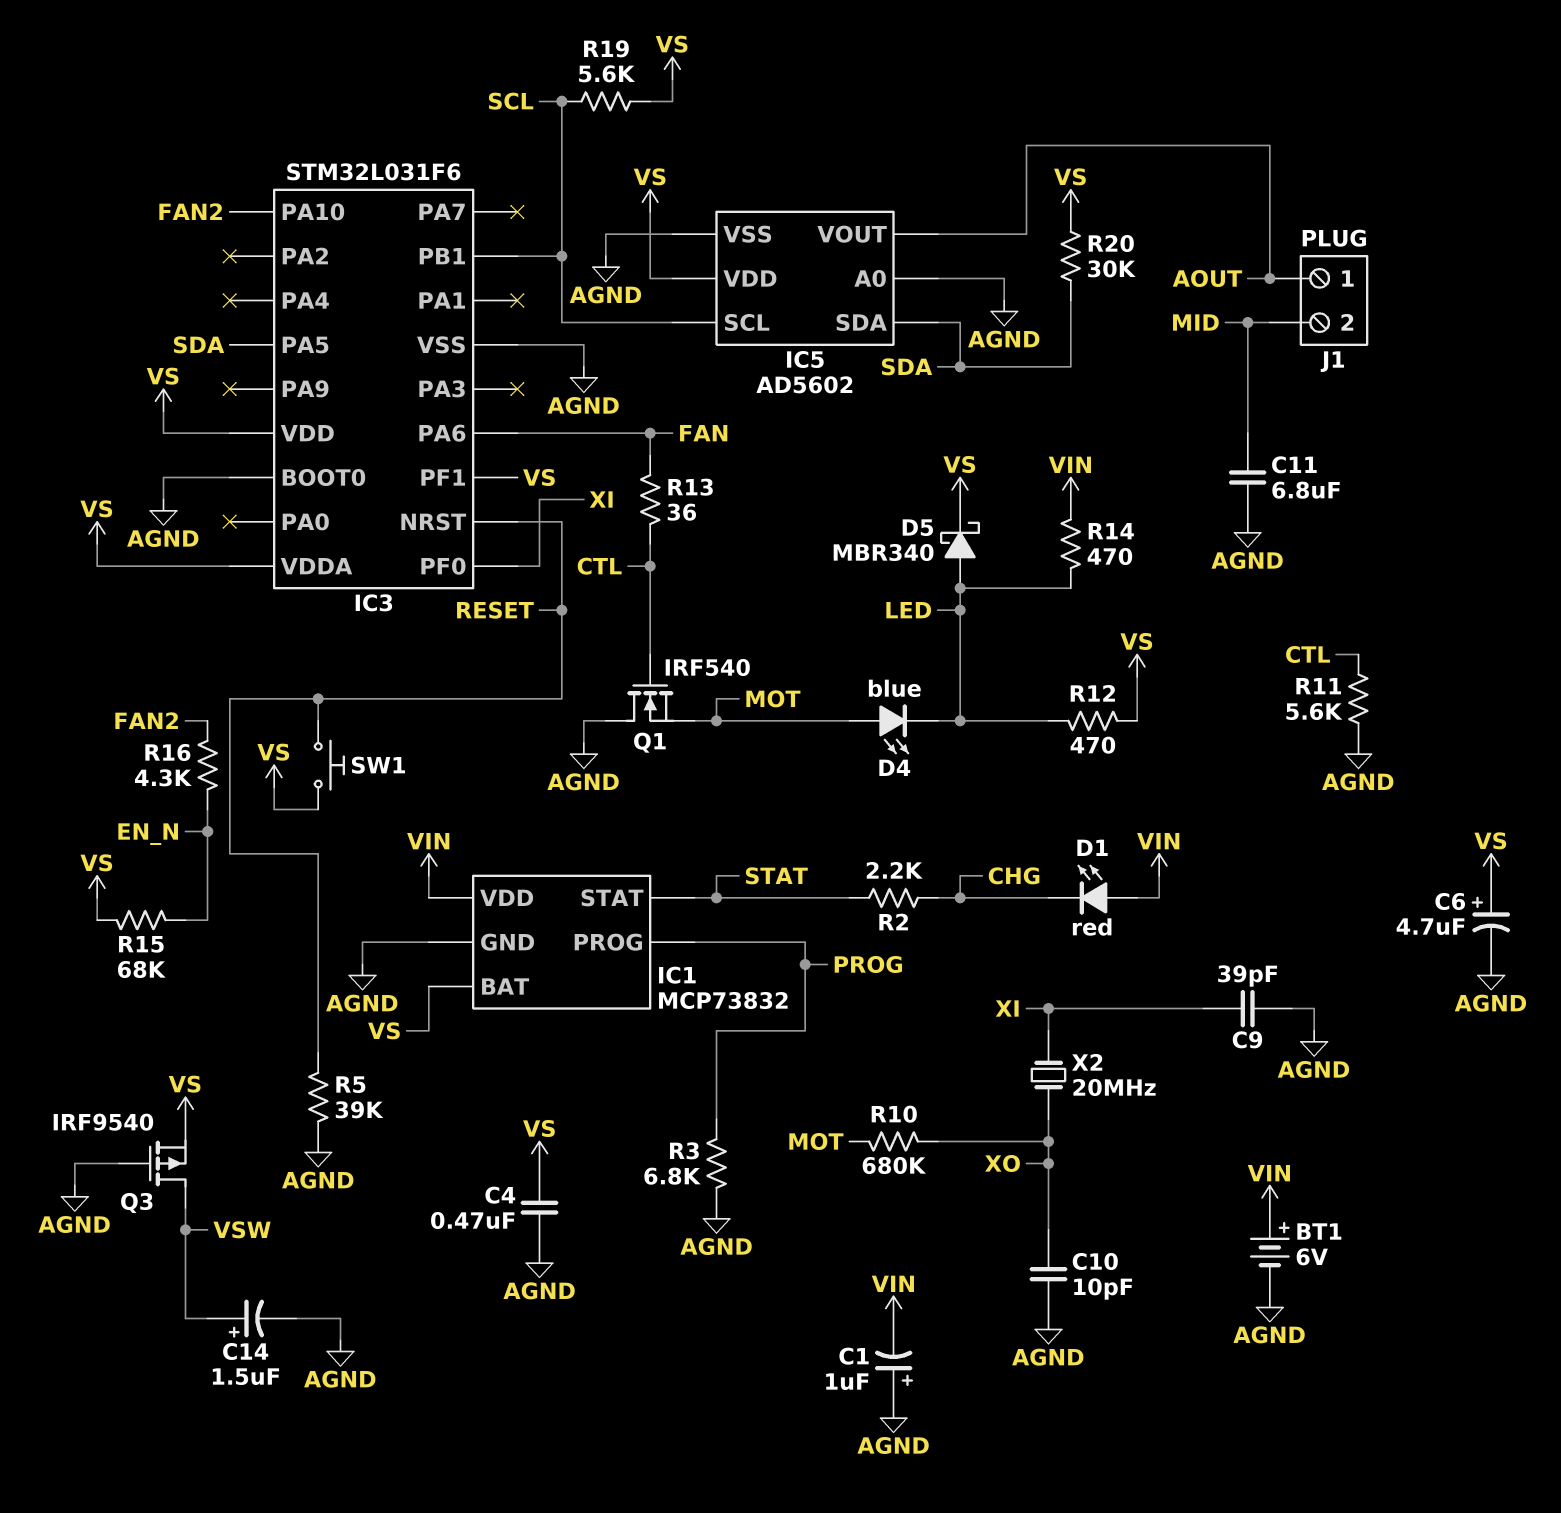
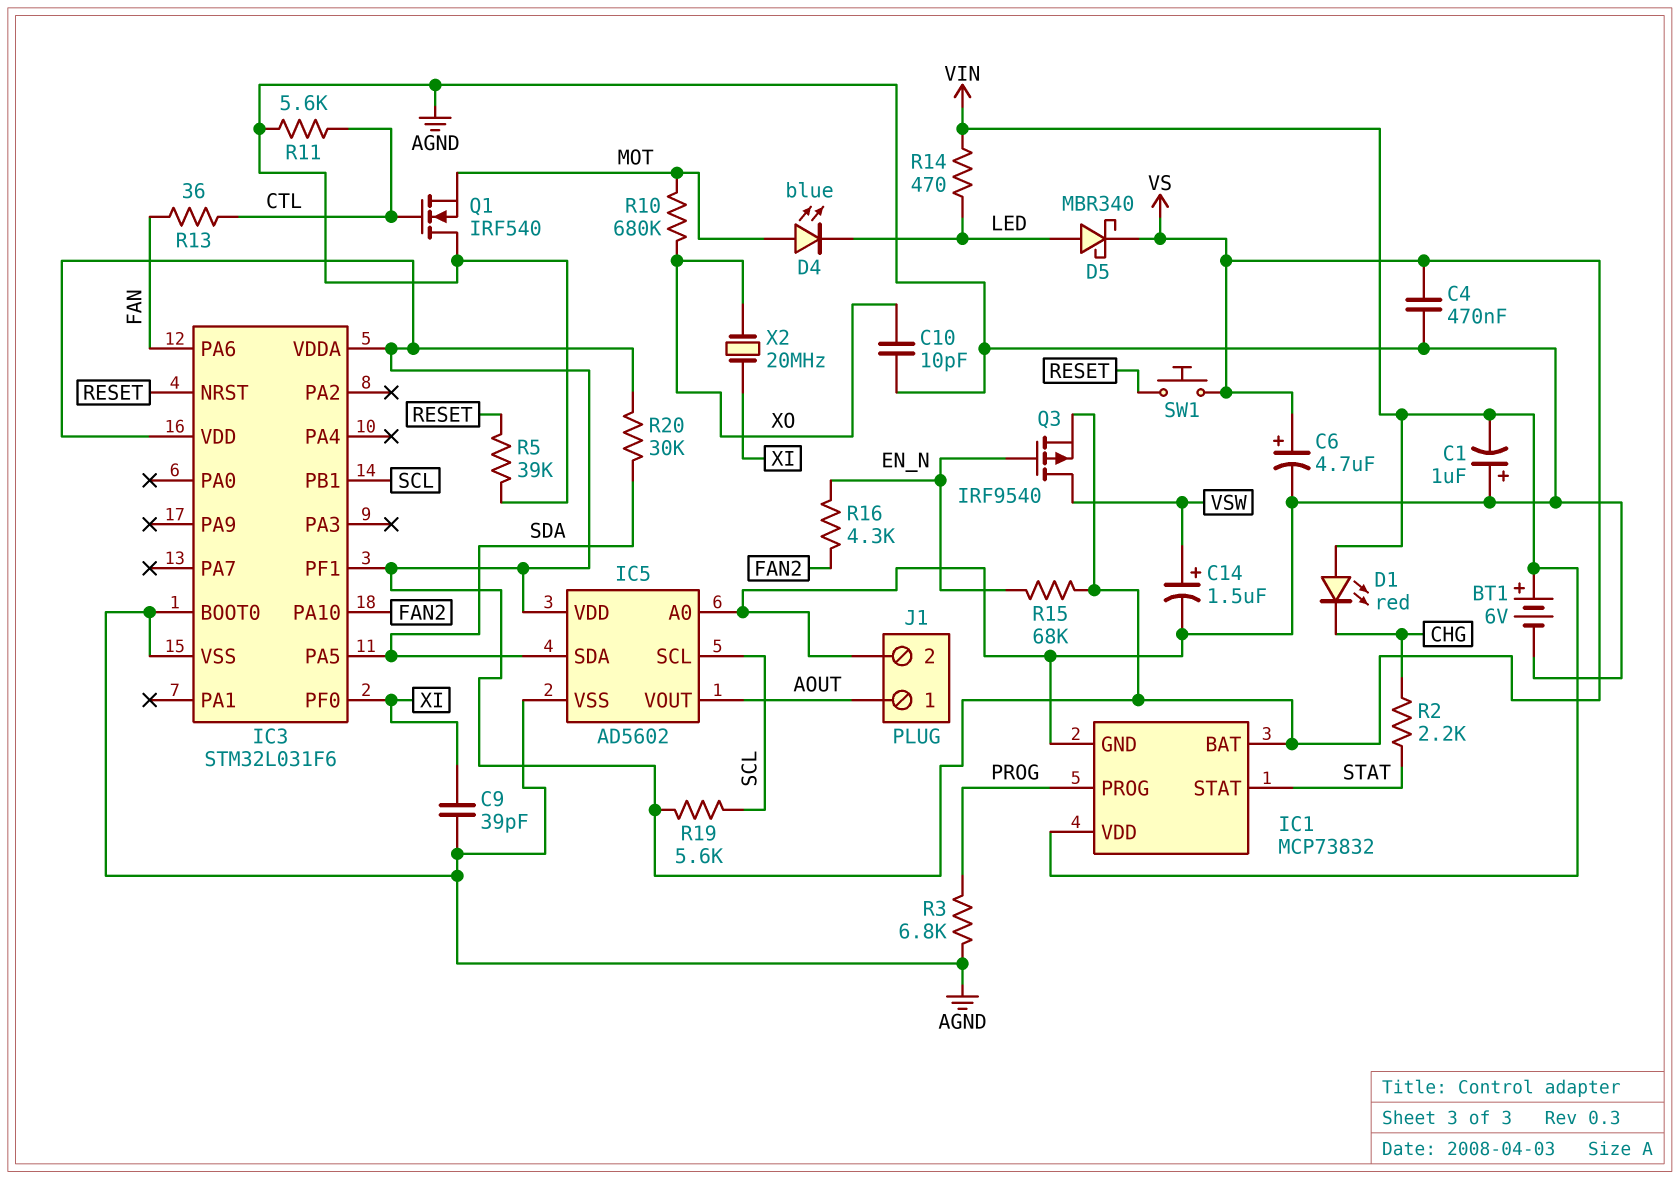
C11: 6.8uF (AGND, MID) -> none
J1 pin 2: MID -> AGND
Q3: PMOS IRF9540 (G AGND, D VSW, S VS) -> PMOS IRF9540 (G EN_N, D VSW, S VS)
R12: 470 (LED, VS) -> none

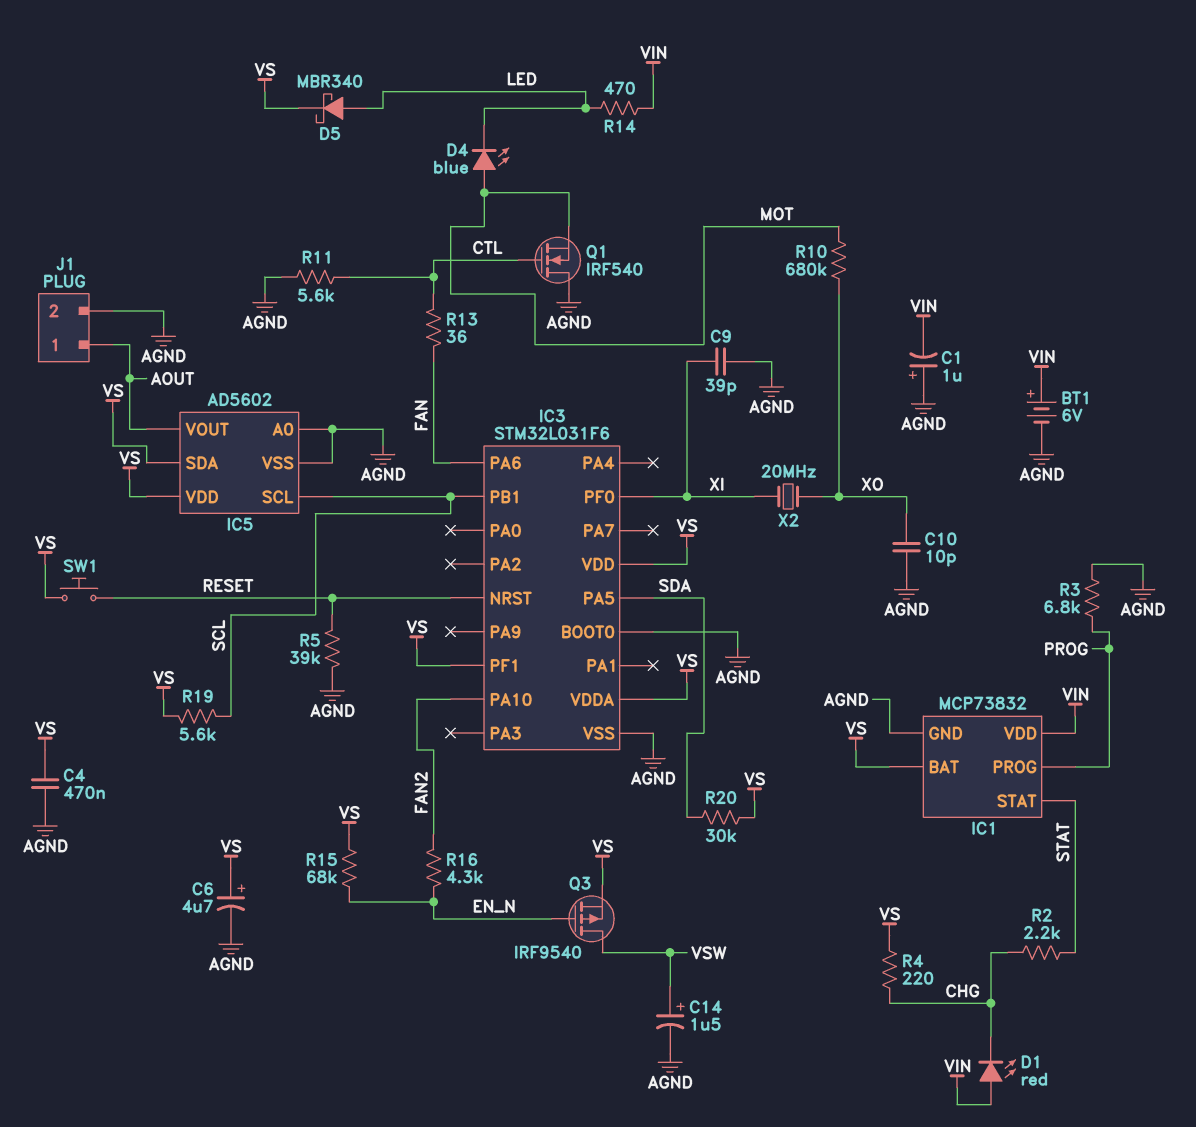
IC5 pin SDA: SDA -> VS
R4: none -> 220 (CHG, VS)

